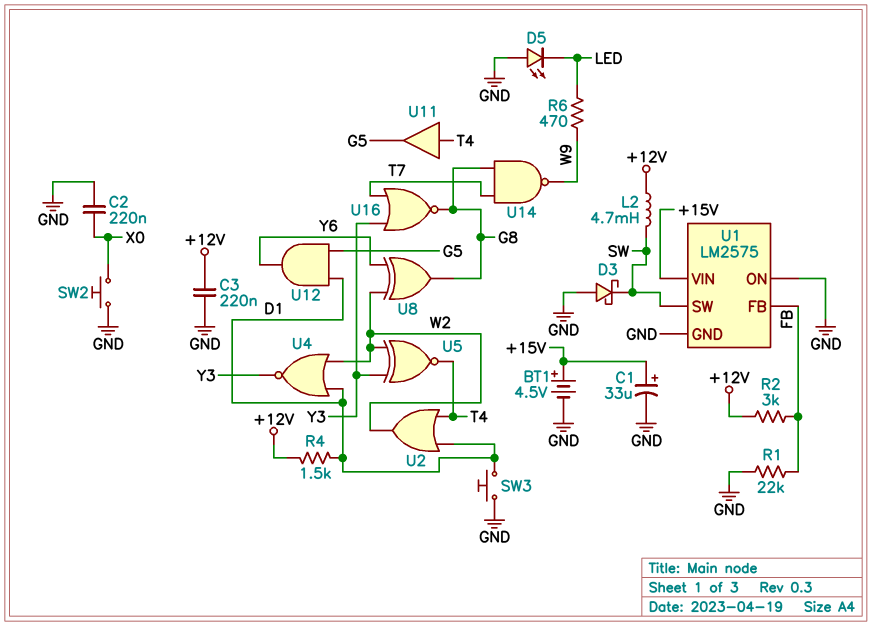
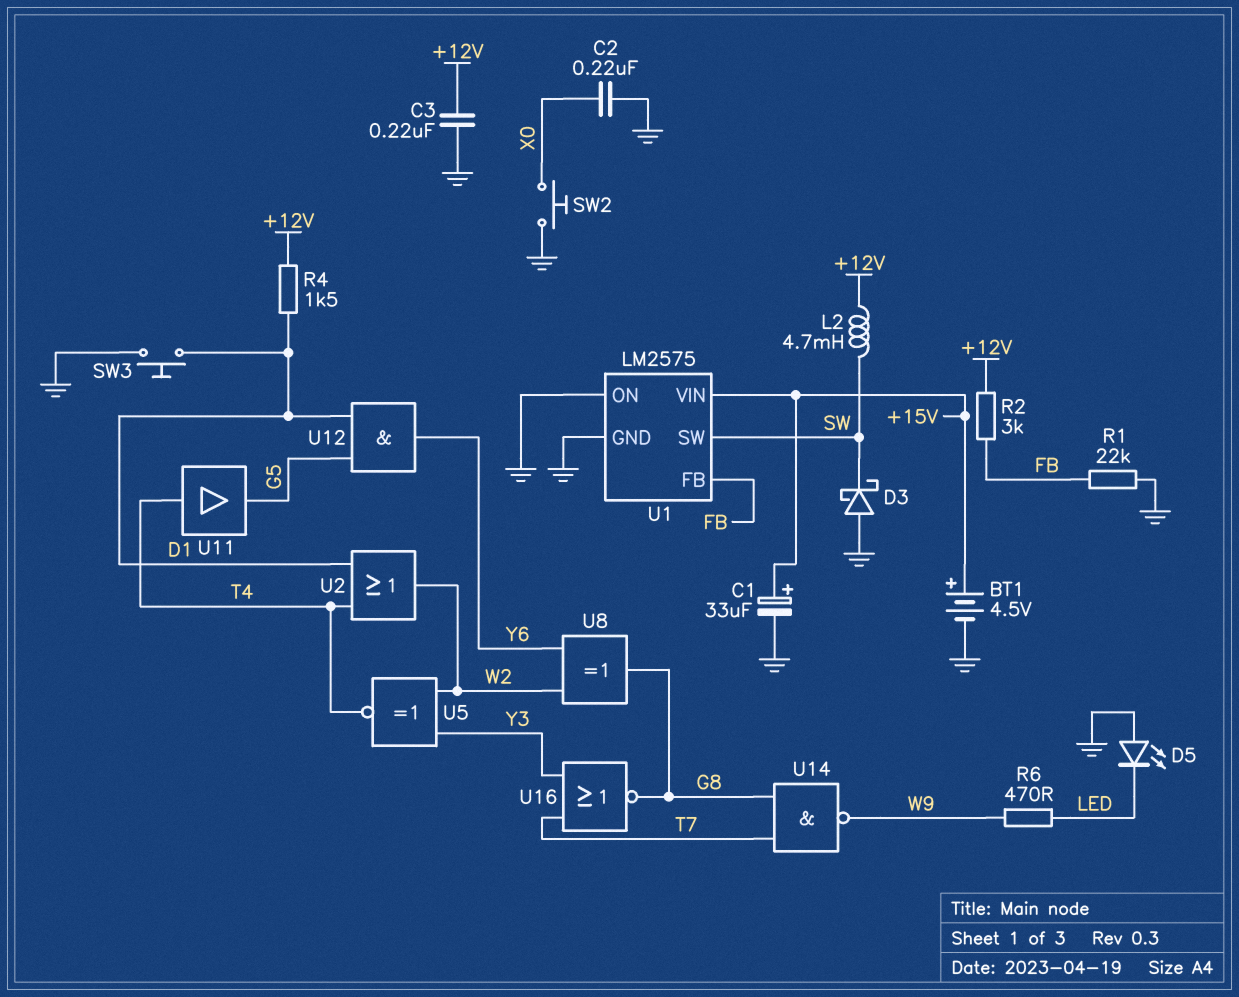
U4: NOR (in D1, in W2, out Y3) -> none

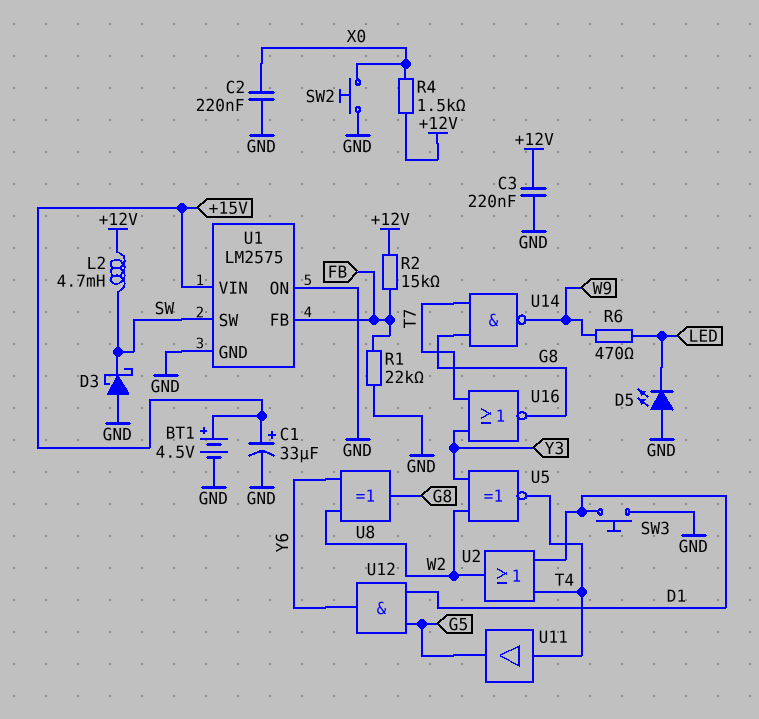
R2: 3k (+12V, FB) -> 15k (+12V, FB)
R4: 1.5k (+12V, D1) -> 1.5k (+12V, X0)

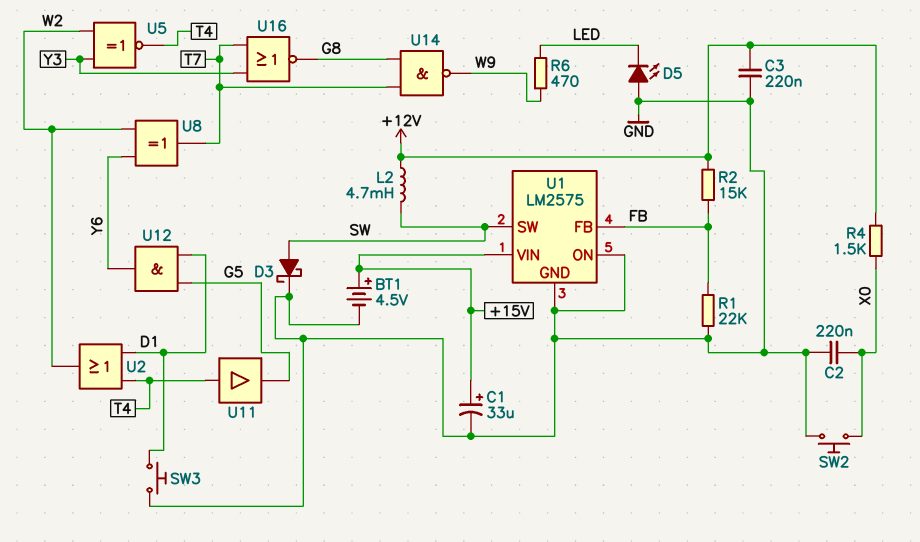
D3: schottky (A GND, K SW) -> schottky (A SW, K GND)
U8: XOR (in W2, in Y6, out G8) -> XOR (in W2, in Y6, out T7)

